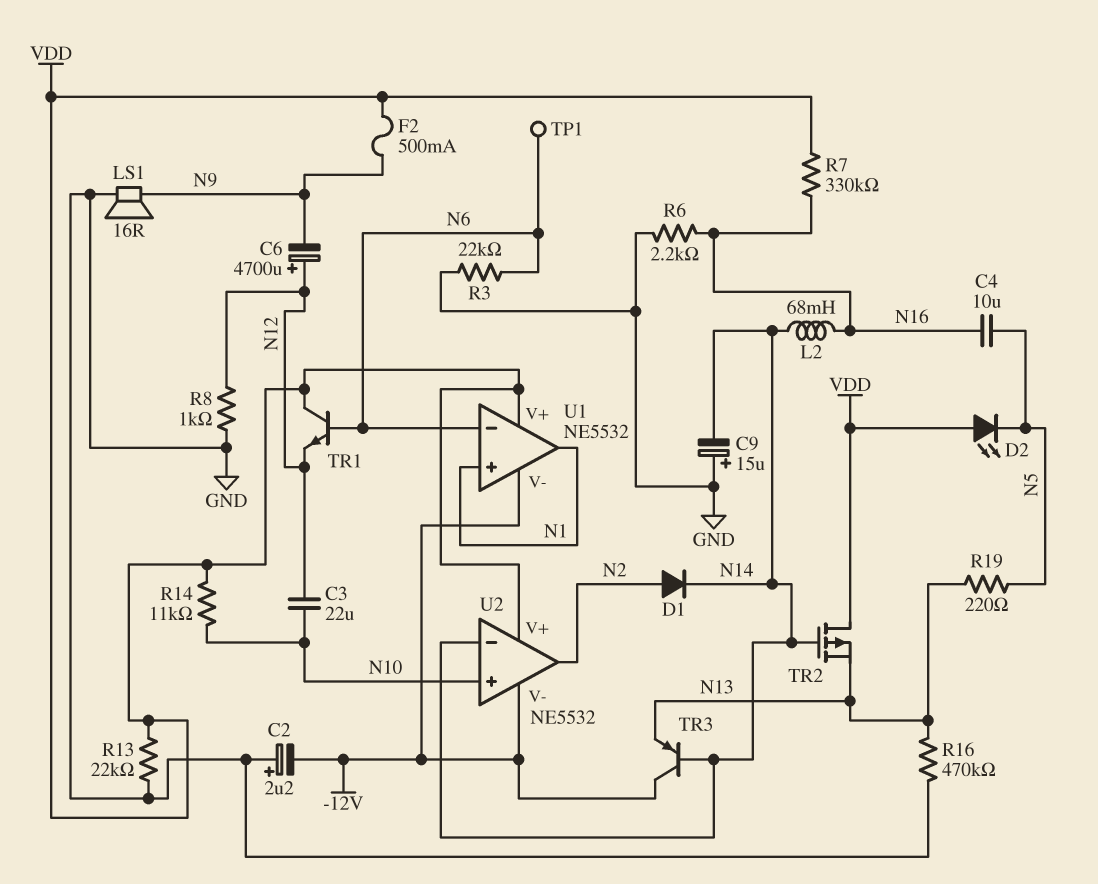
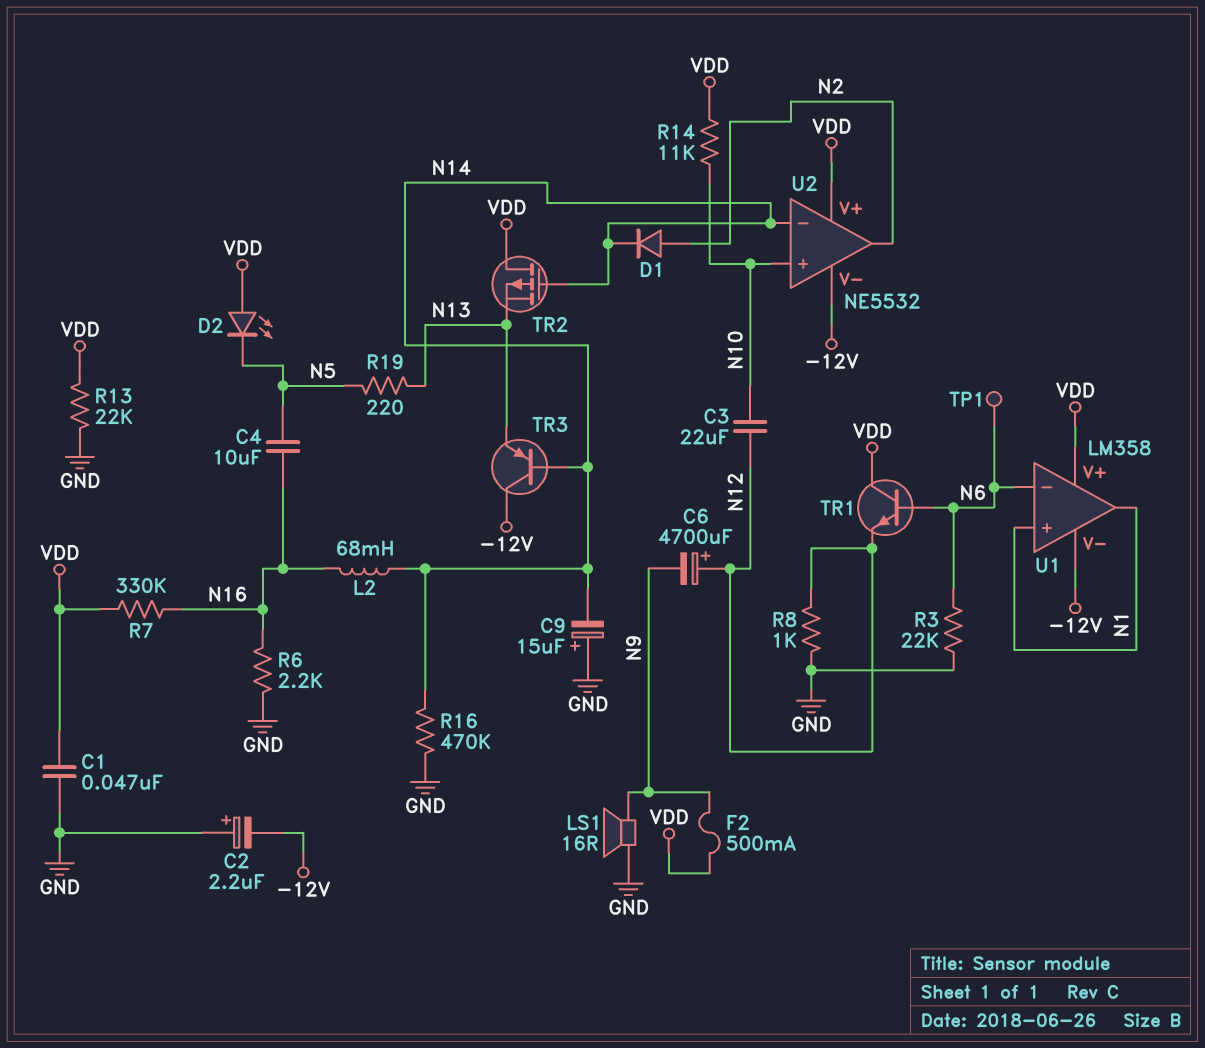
C1: none -> 47nF (GND, VDD)
R16: 470k (GND, N13) -> 470k (GND, N14)
U1: NE5532 -> LM358

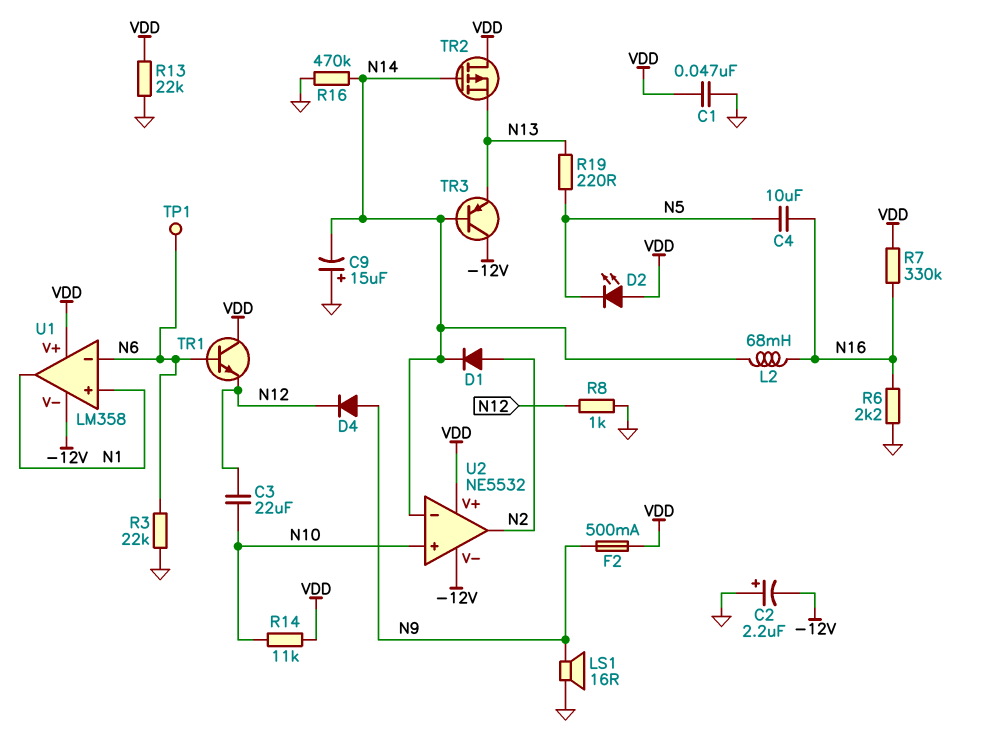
C6: 4700uF (plus N12, minus N9) -> none
D4: none -> diode (A N9, K N12)

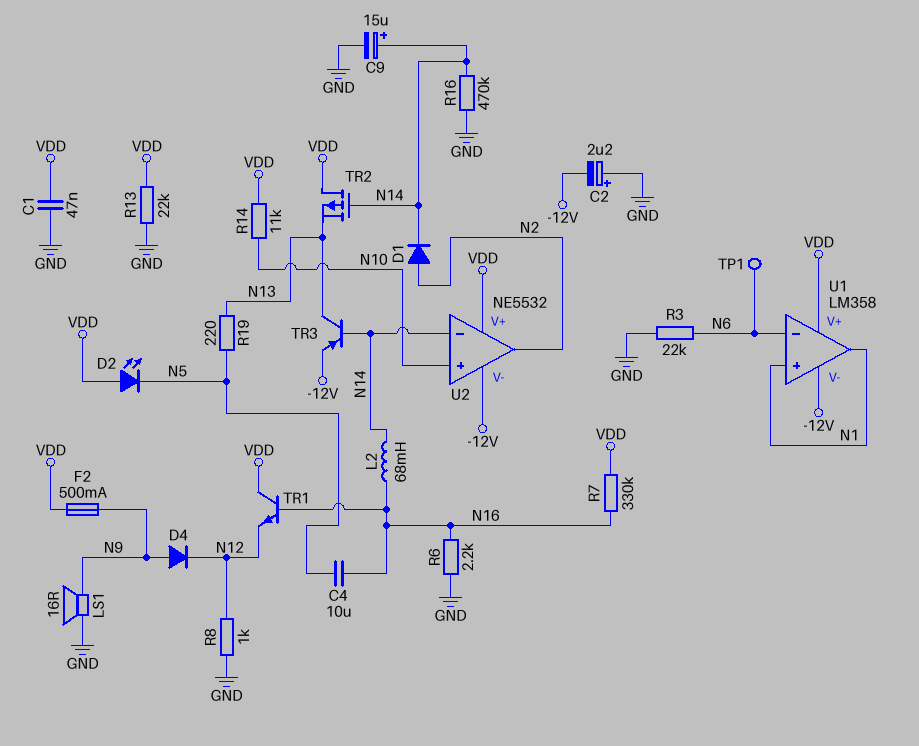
C3: 22uF (N10, N12) -> none
C9: 15uF (plus GND, minus N14) -> 15uF (plus N14, minus GND)
TR1: NPN (B N6, C VDD, E N12) -> NPN (B N16, C VDD, E N12)
TR3: PNP (B N14, C -12V, E N13) -> PNP (B N14, C N13, E -12V)

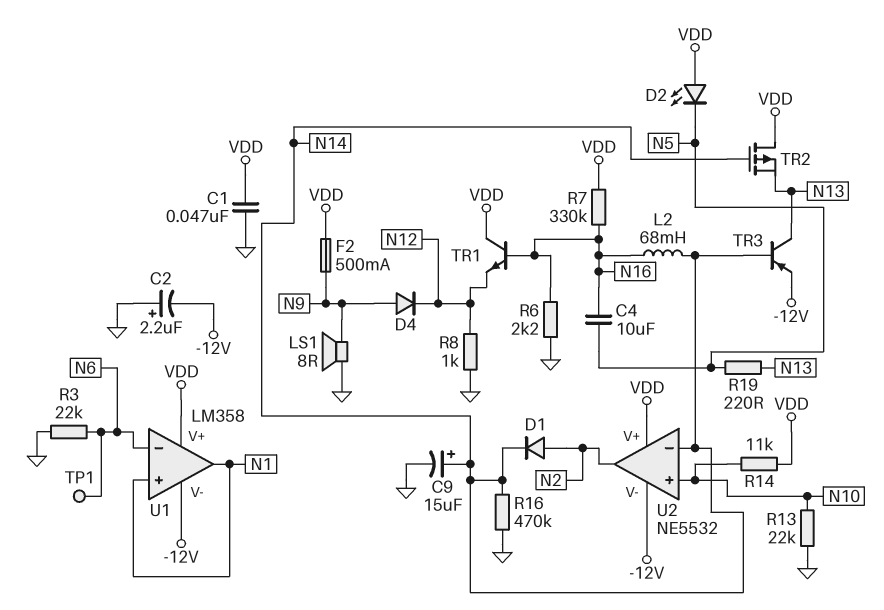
LS1: speaker 16R (GND, N9) -> speaker 8R (GND, N9)
R13: 22k (GND, VDD) -> 22k (GND, N10)

